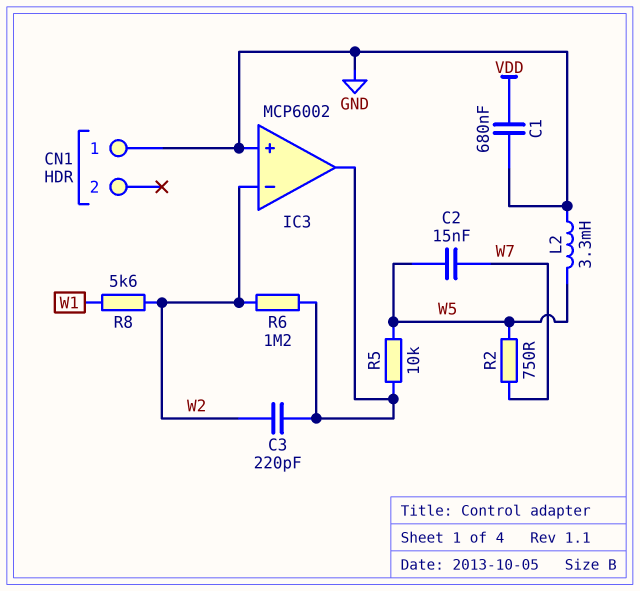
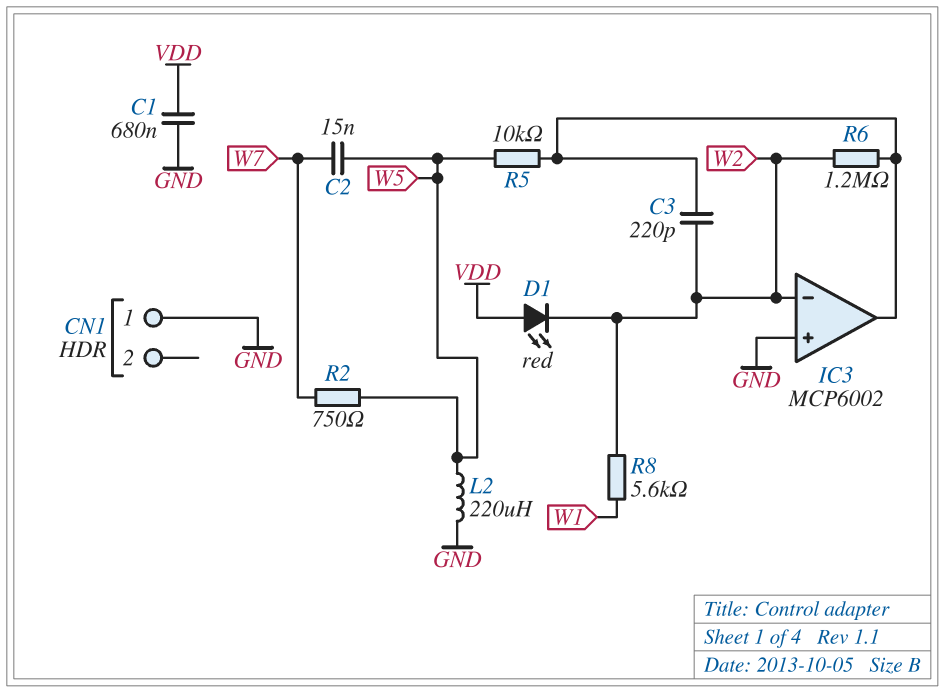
D1: none -> LED red (A VDD, K W2)
L2: 3.3mH (GND, W5) -> 220uH (GND, W5)

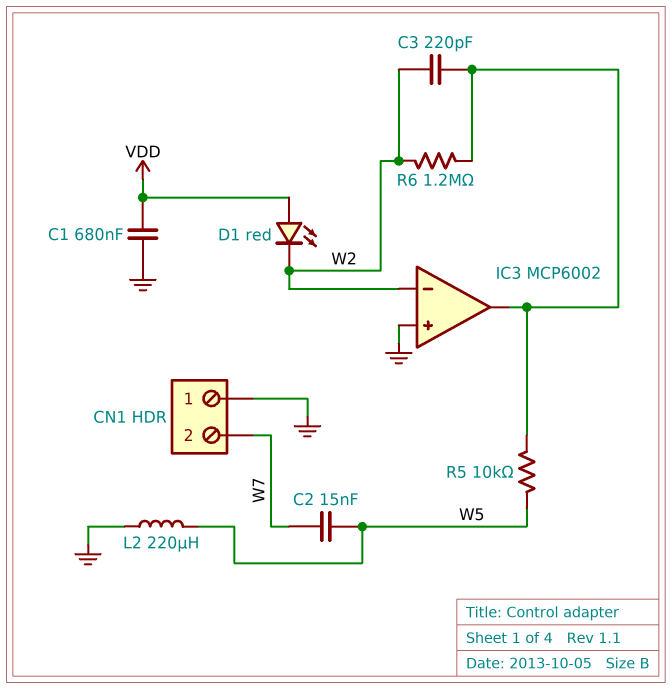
CN1 pin 2: none -> W7
R2: 750 (W5, W7) -> none
R8: 5.6k (W1, W2) -> none

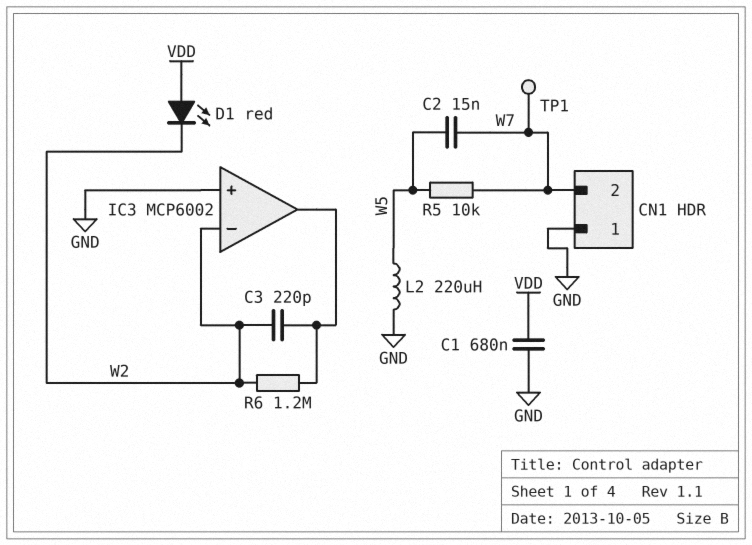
R5: 10k (IC3/out, W5) -> 10k (W5, W7)
TP1: none -> test point (W7)

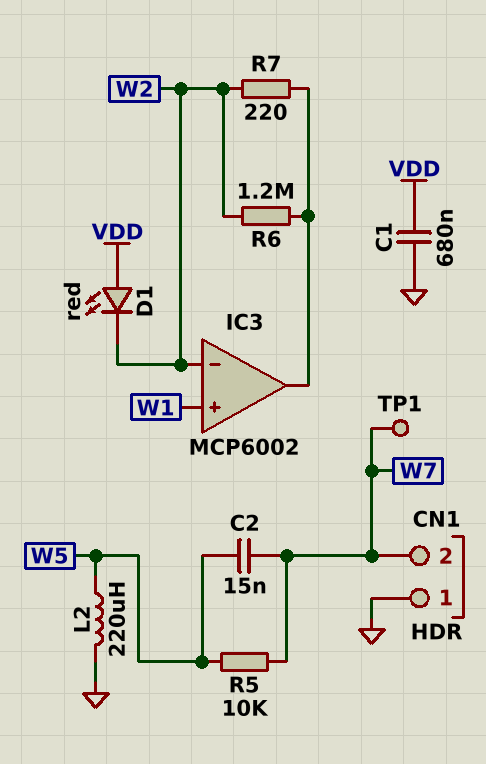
C3: 220pF (IC3/out, W2) -> none
IC3 pin in+: GND -> W1
R7: none -> 220 (IC3/out, W2)

